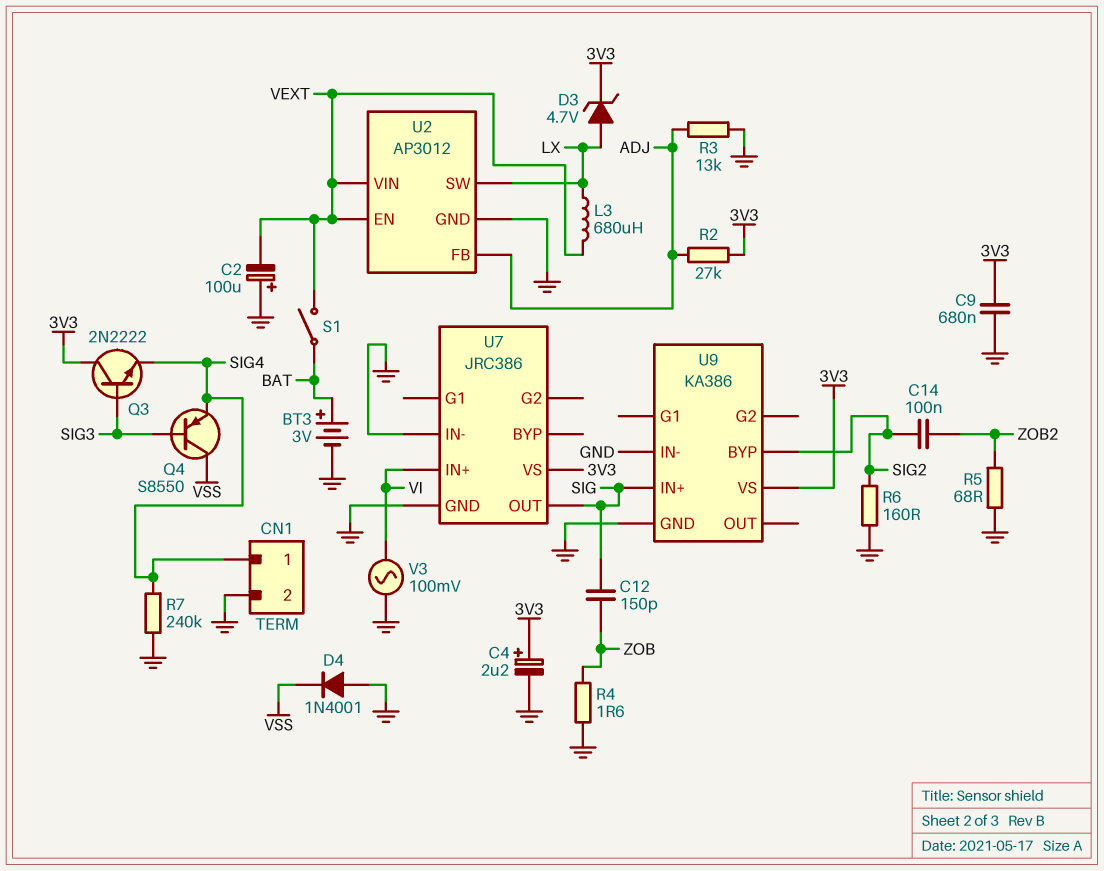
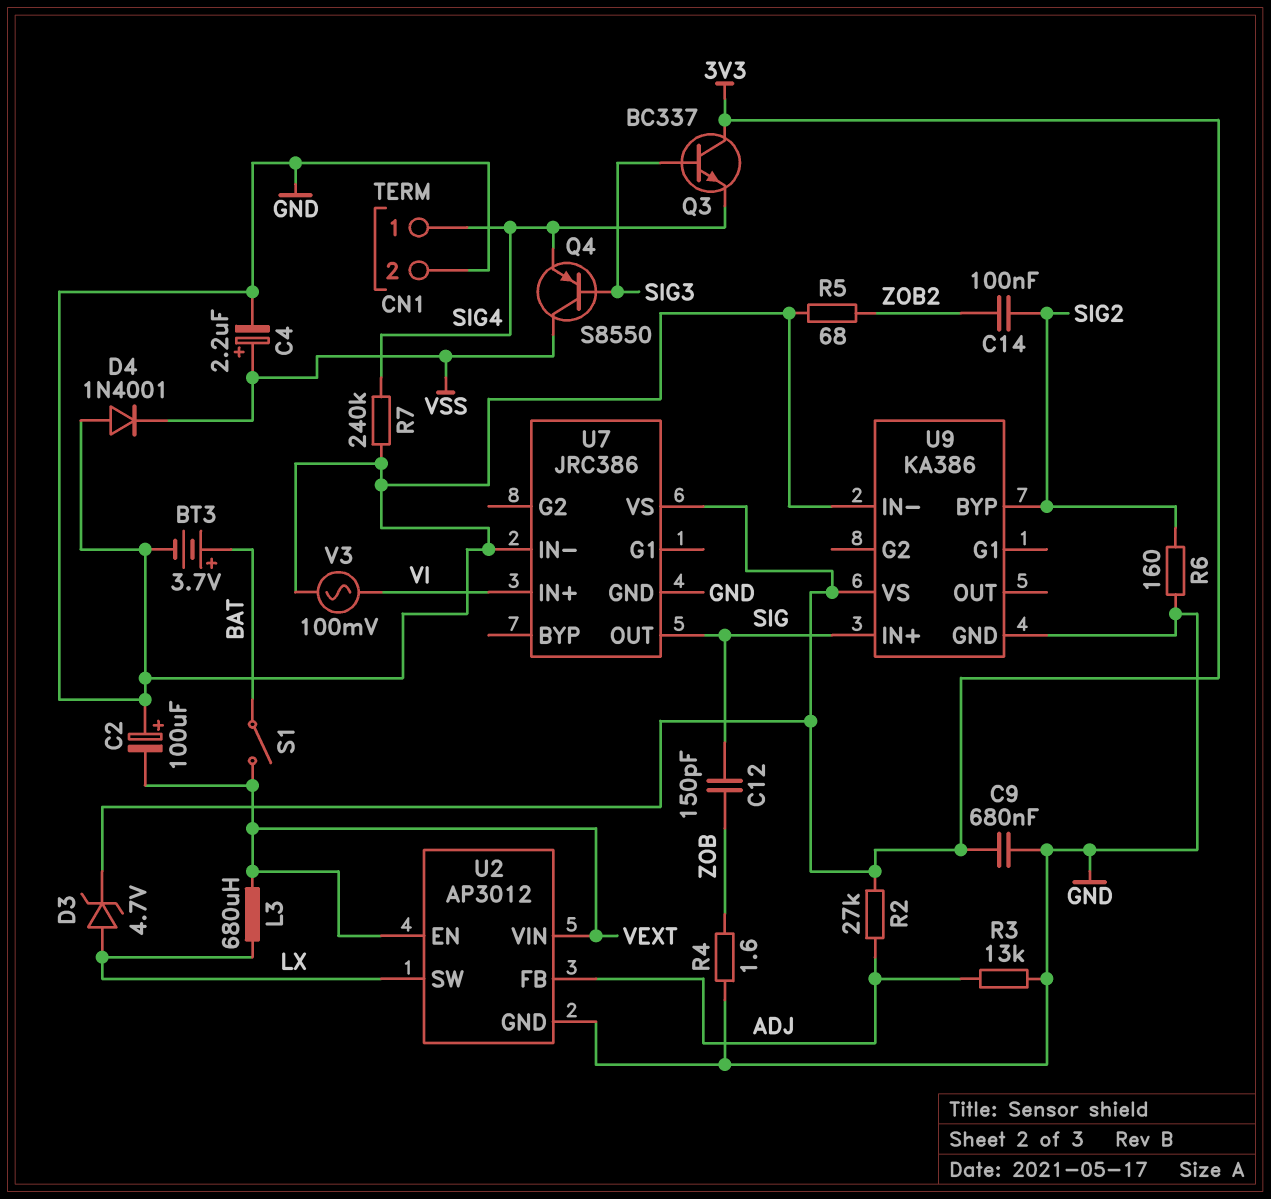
BT3: 3V (plus BAT, minus GND) -> 3.7V (plus BAT, minus GND)
C4: 2.2uF (plus 3V3, minus GND) -> 2.2uF (plus VSS, minus GND)
Q3: NPN 2N2222 (B SIG3, C 3V3, E SIG4) -> NPN BC337 (B SIG3, C 3V3, E SIG4)

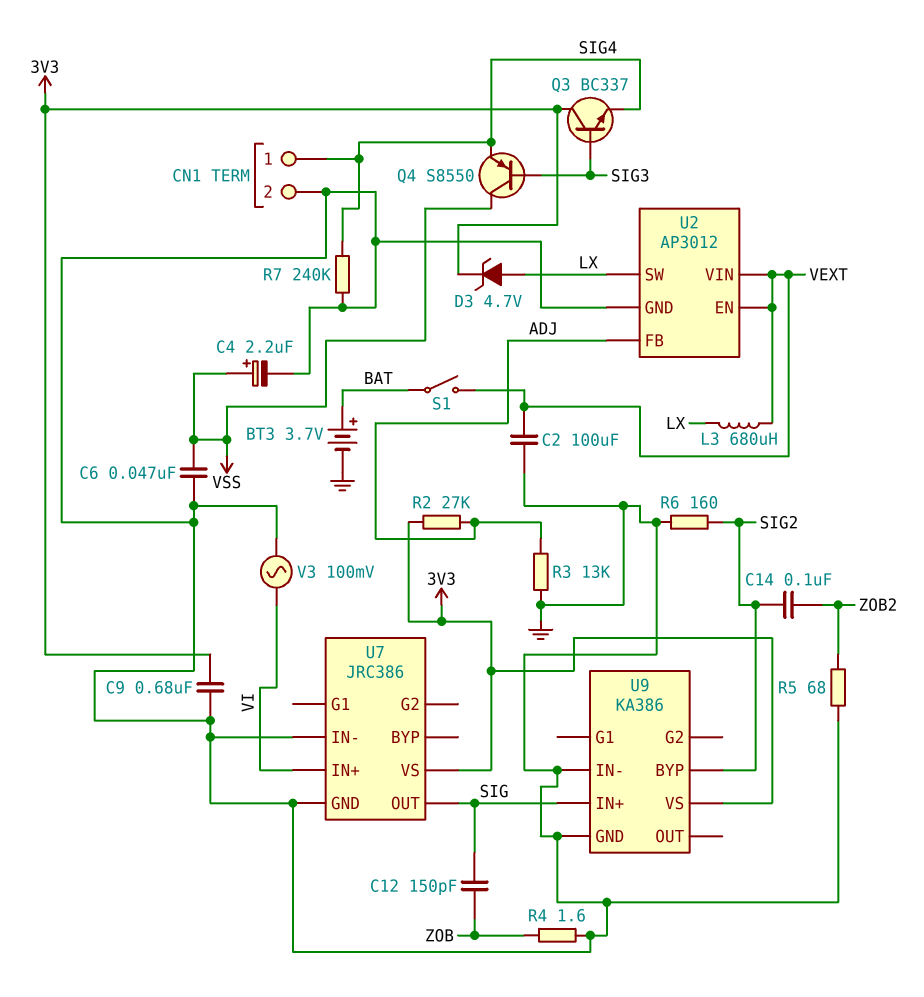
C2: 100uF (plus GND, minus VEXT) -> 100uF (GND, VEXT)
C6: none -> 47nF (GND, VSS)
D4: diode 1N4001 (A GND, K VSS) -> none

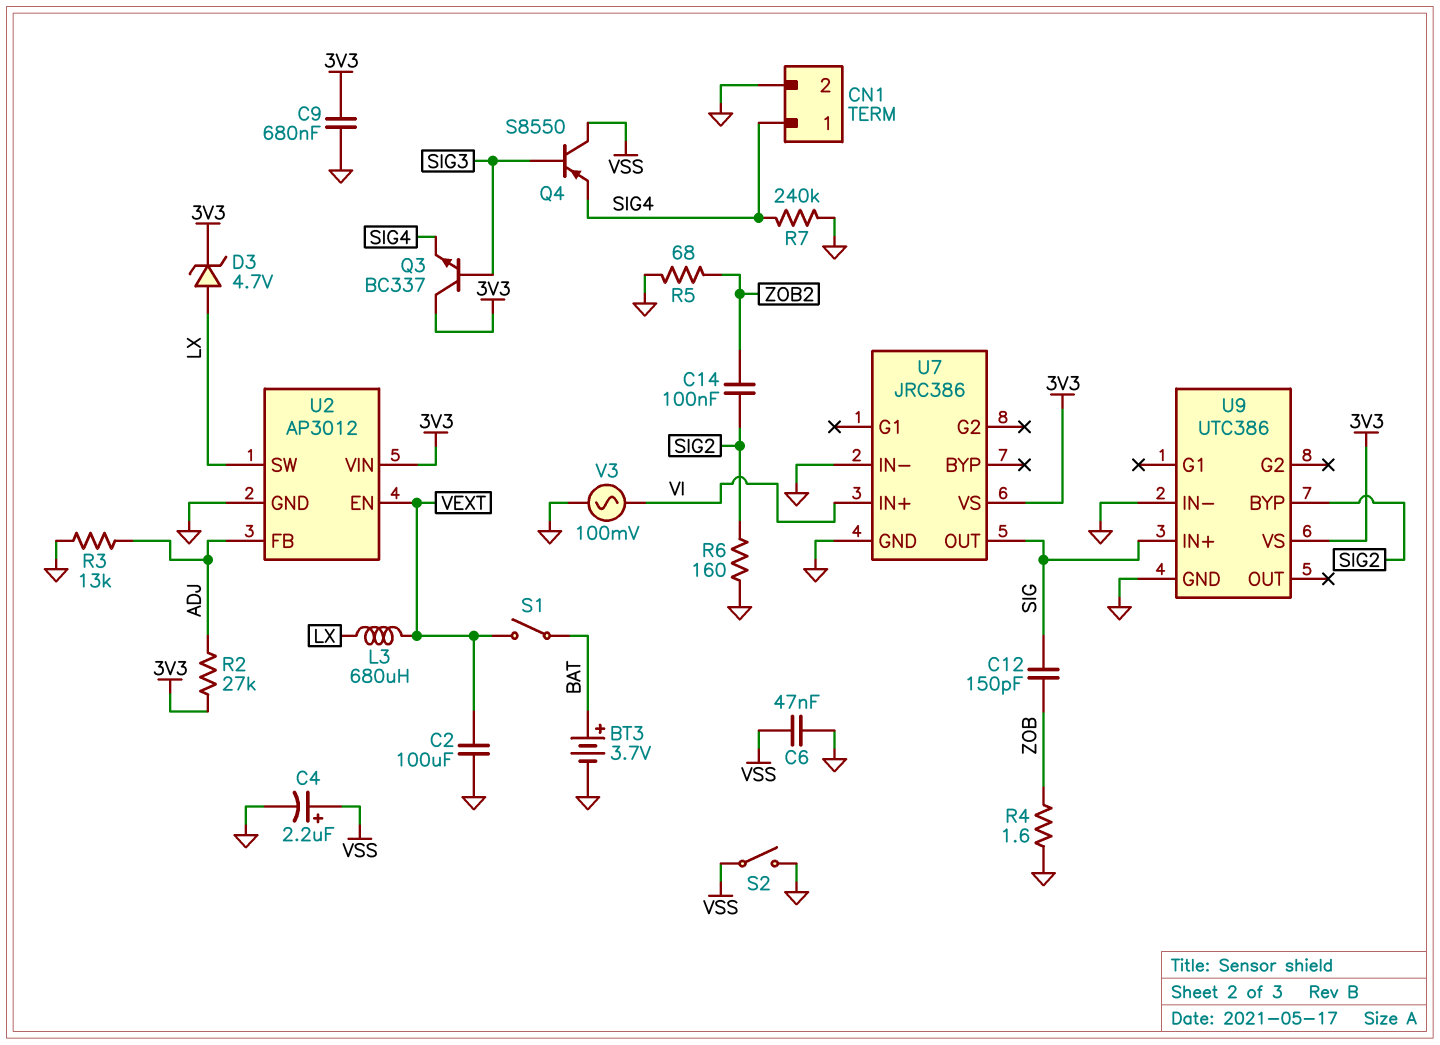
S2: none -> switch (GND, VSS)
U2 pin VIN: VEXT -> 3V3
U9: KA386 -> UTC386

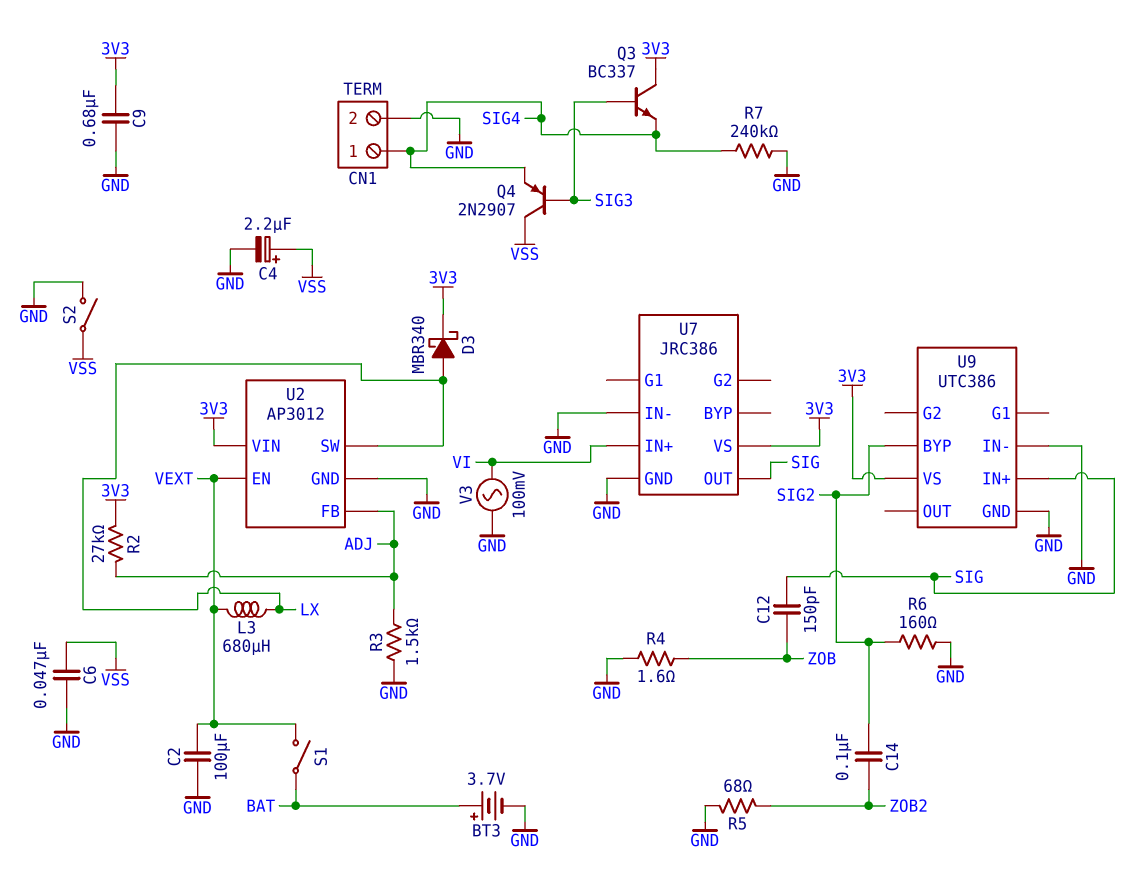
D3: zener 4.7V (A LX, K 3V3) -> schottky MBR340 (A LX, K 3V3)
Q4: PNP S8550 (B SIG3, C VSS, E SIG4) -> PNP 2N2907 (B SIG3, C VSS, E SIG4)
R3: 13k (ADJ, GND) -> 1.5k (ADJ, GND)

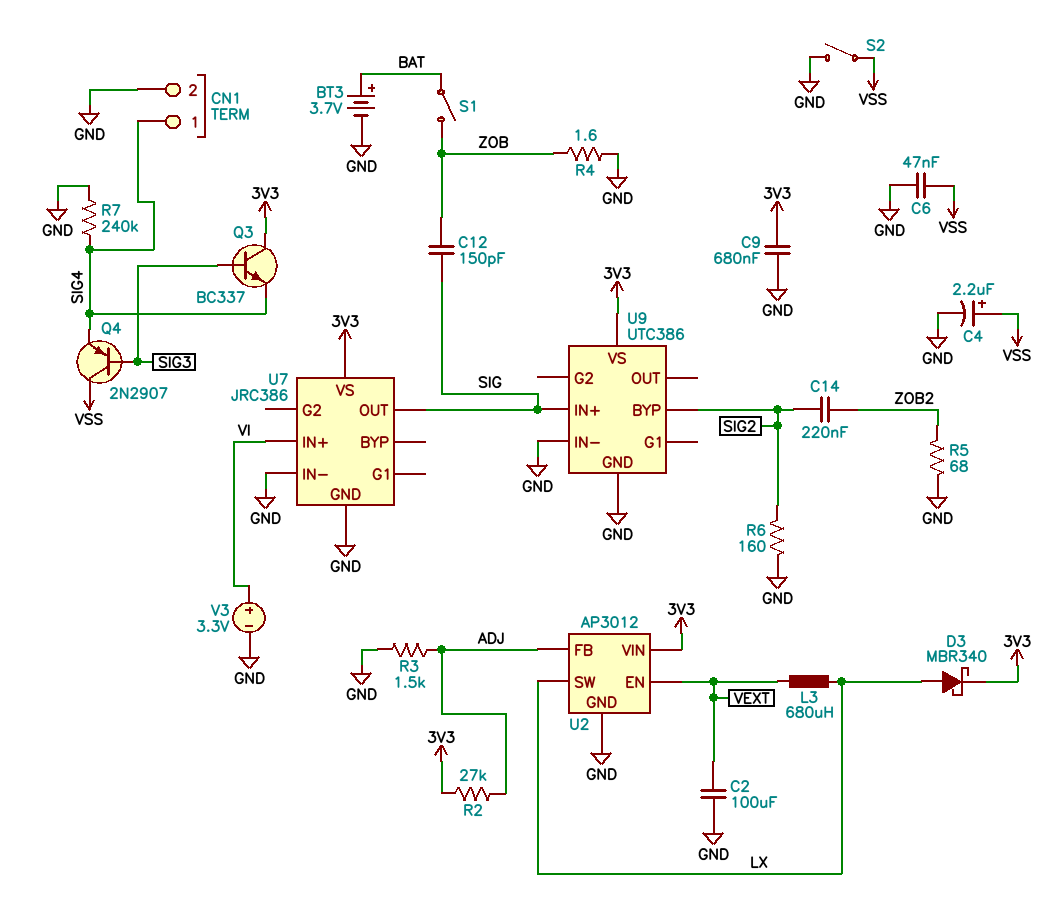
C14: 100nF (SIG2, ZOB2) -> 220nF (SIG2, ZOB2)
S1: switch (BAT, VEXT) -> switch (BAT, ZOB)
V3: AC 100mV (GND, VI) -> 3.3V (plus VI, minus GND)

